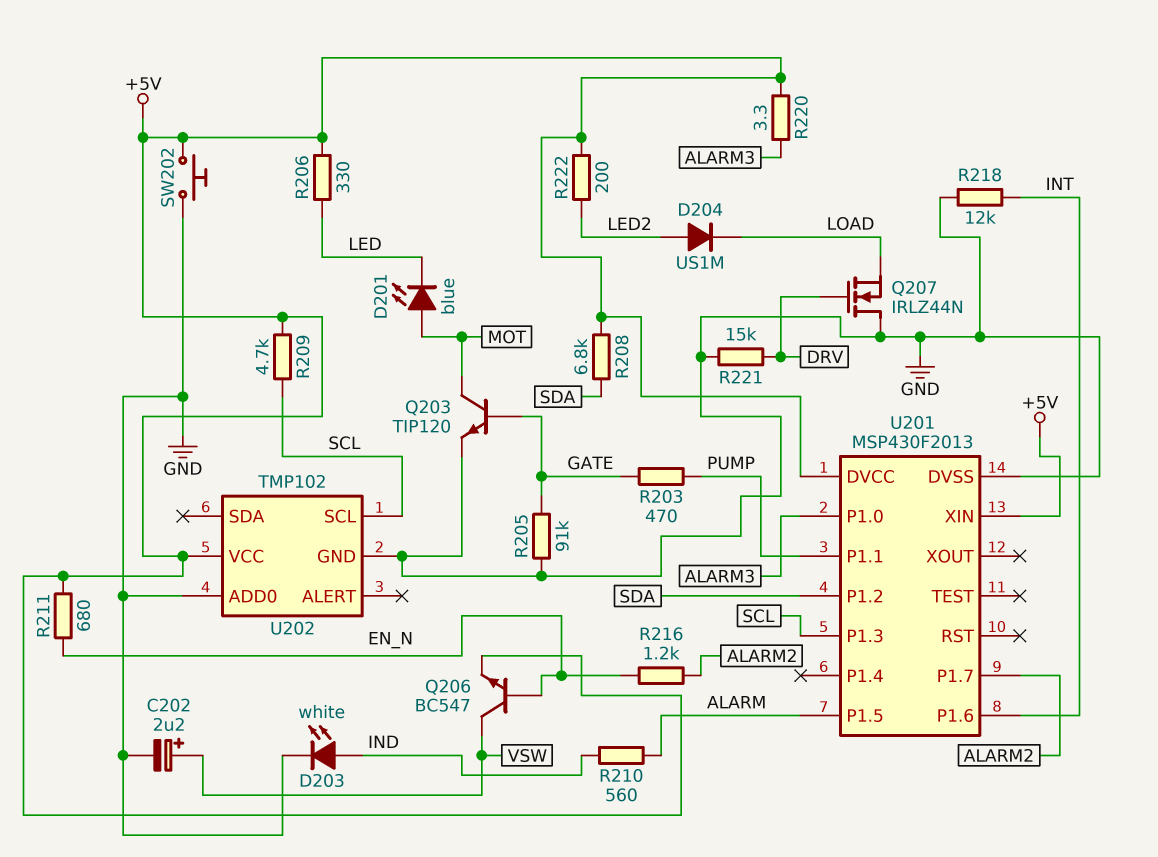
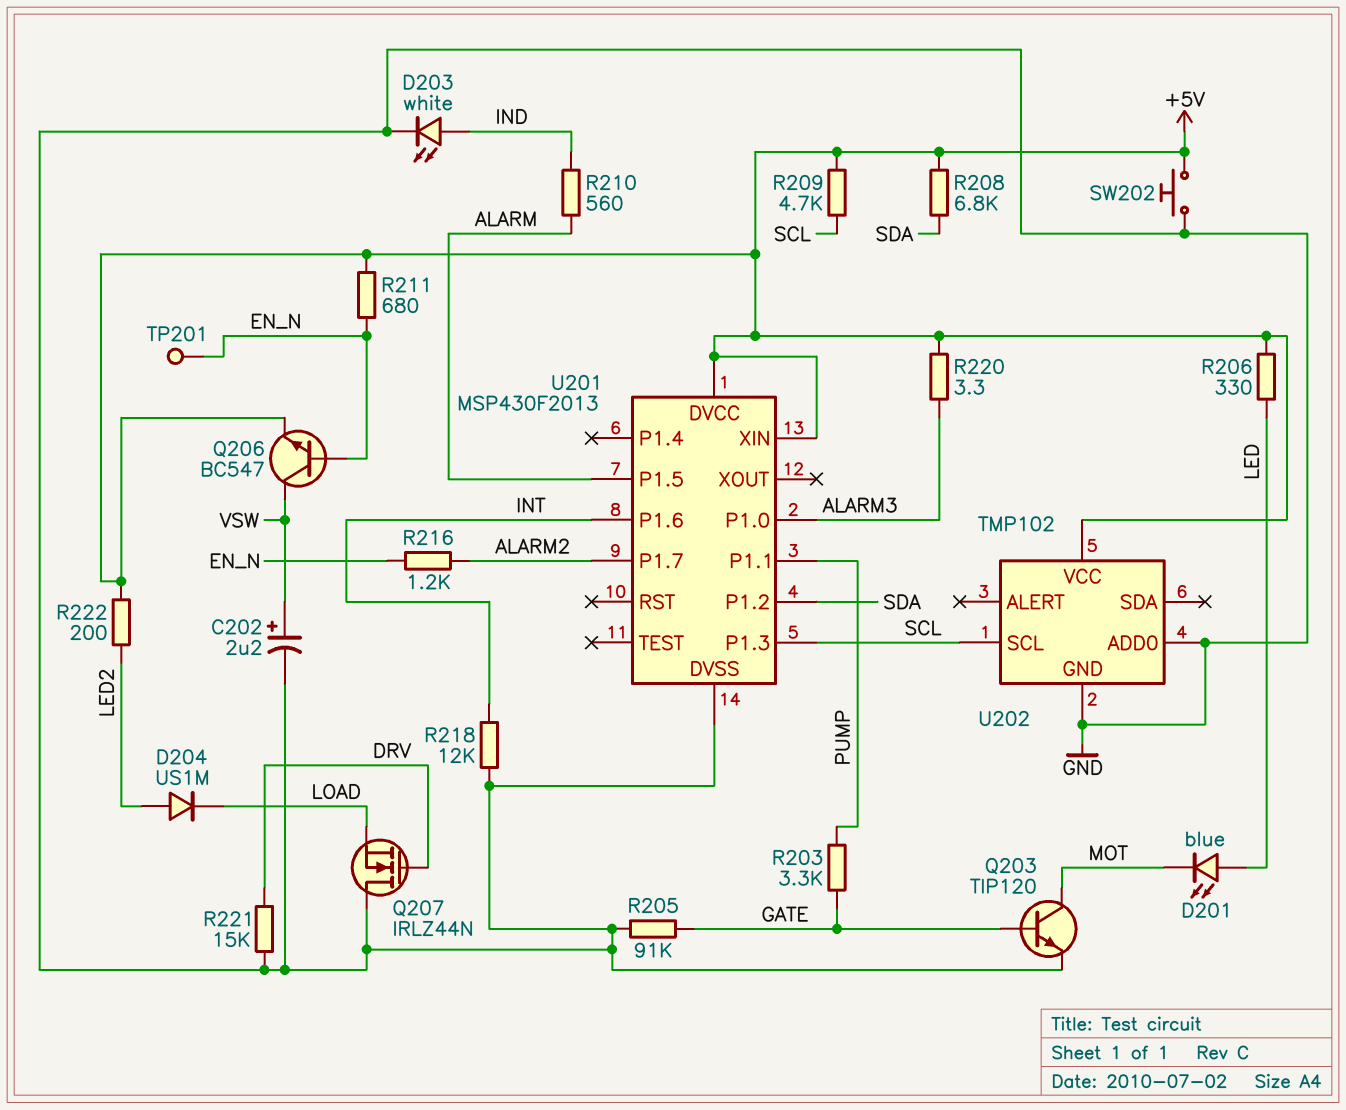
D201: LED blue (A MOT, K LED) -> LED blue (A LED, K MOT)
R203: 470 (GATE, PUMP) -> 3.3k (GATE, PUMP)
TP201: none -> test point (EN_N)

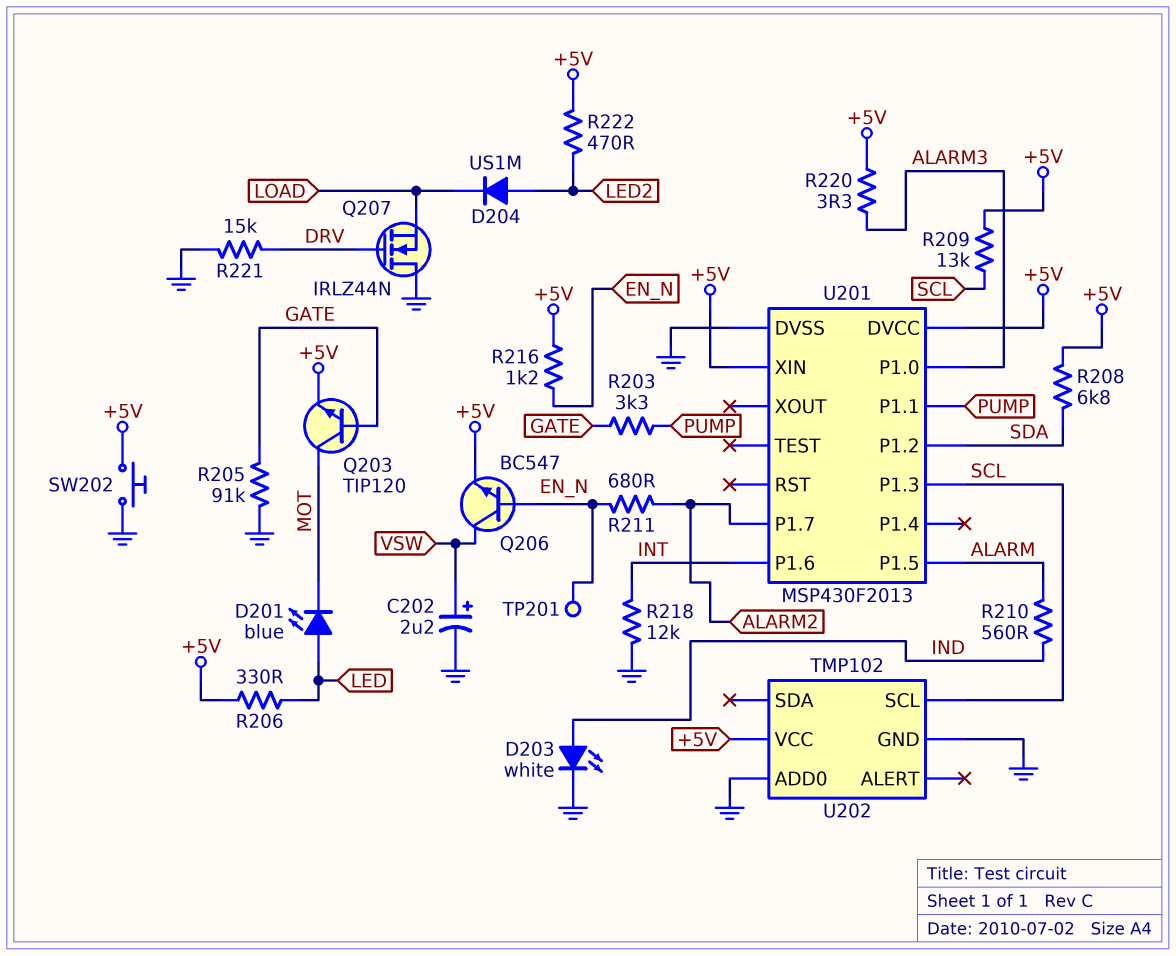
Q203: NPN TIP120 (B GATE, C MOT, E GND) -> NPN TIP120 (B GATE, C MOT, E +5V)
R209: 4.7k (+5V, SCL) -> 13k (+5V, SCL)
R211: 680 (+5V, EN_N) -> 680 (ALARM2, EN_N)
R216: 1.2k (ALARM2, EN_N) -> 1.2k (+5V, EN_N)
R222: 200 (+5V, LED2) -> 470 (+5V, LED2)

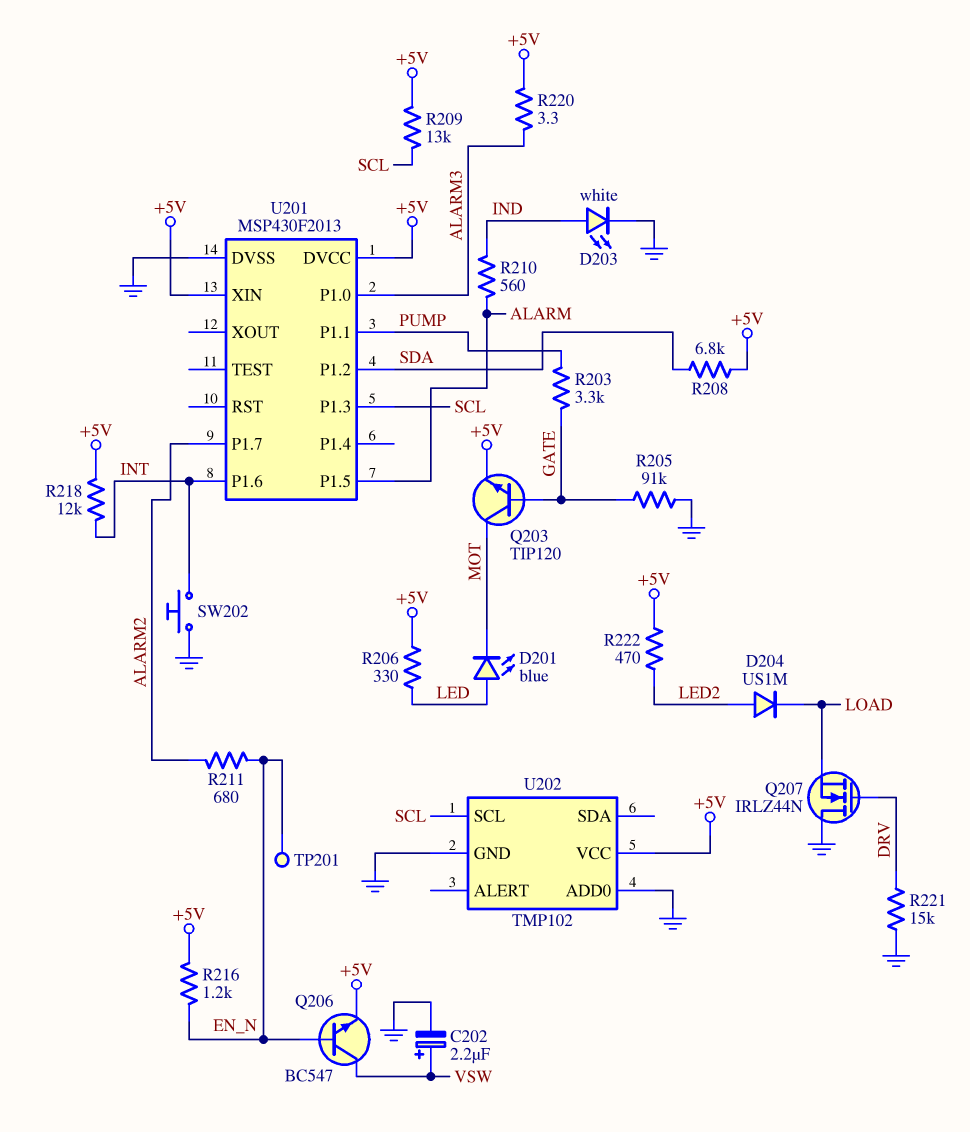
R218: 12k (GND, INT) -> 12k (+5V, INT)
SW202: button (+5V, GND) -> button (GND, INT)

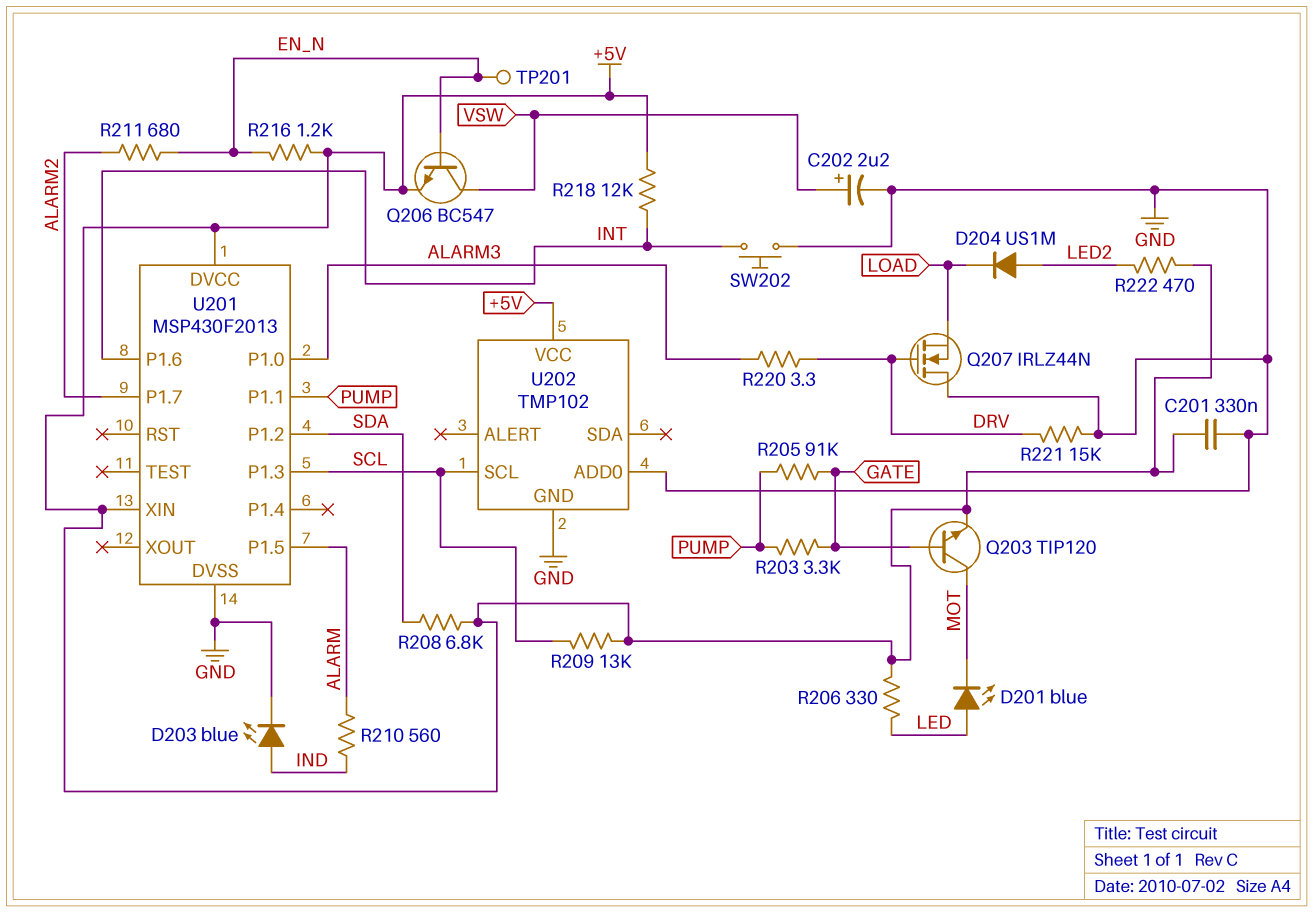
C201: none -> 330nF (+5V, GND)
D203: LED white (A IND, K GND) -> LED blue (A IND, K GND)
R205: 91k (GATE, GND) -> 91k (GATE, PUMP)
R220: 3.3 (+5V, ALARM3) -> 3.3 (ALARM3, DRV)

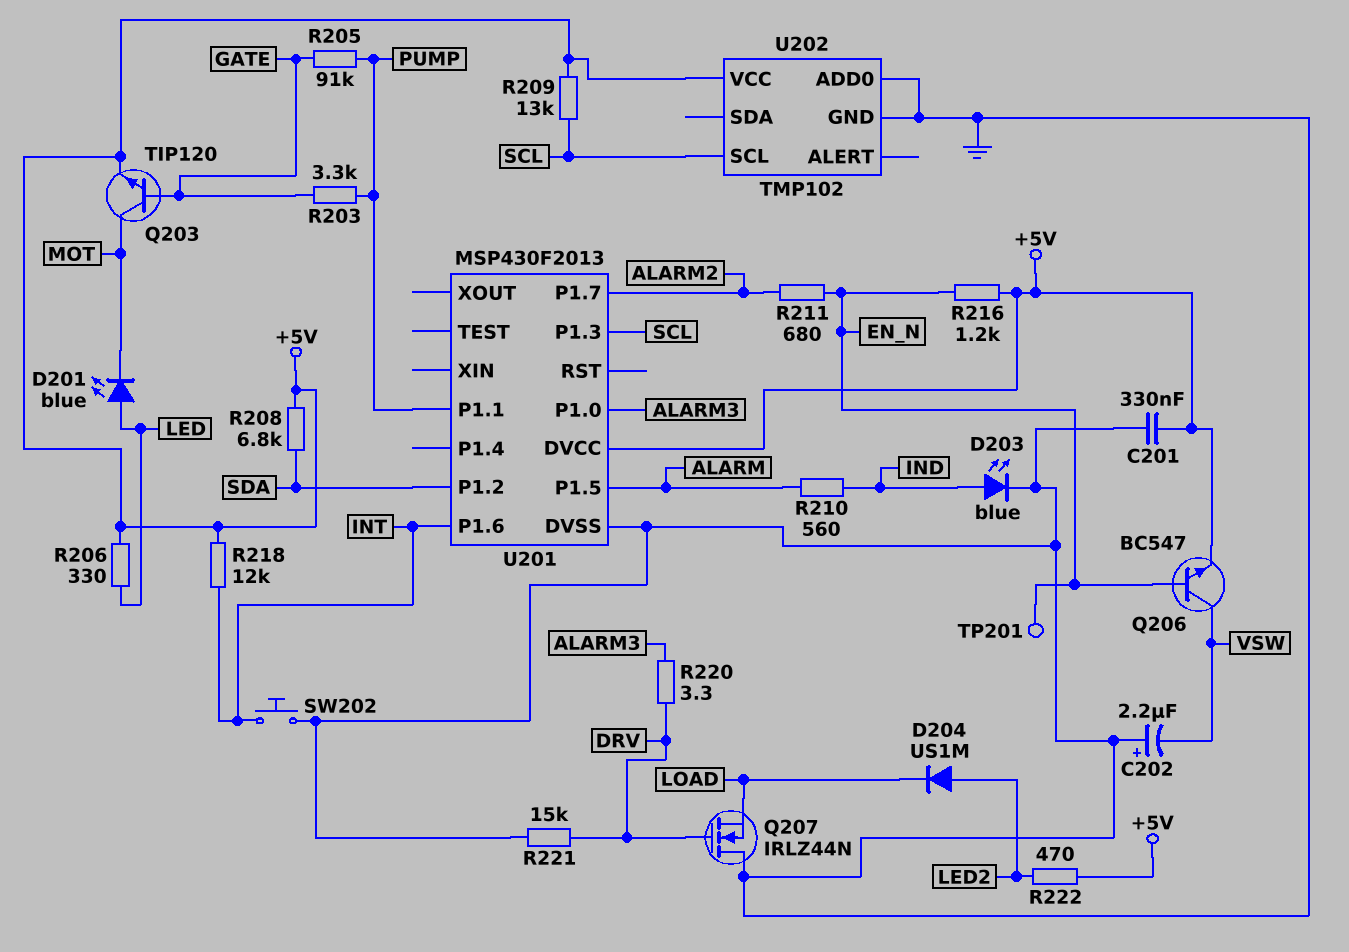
C202: 2.2uF (plus VSW, minus GND) -> 2.2uF (plus GND, minus VSW)
U201 pin XIN: +5V -> none

